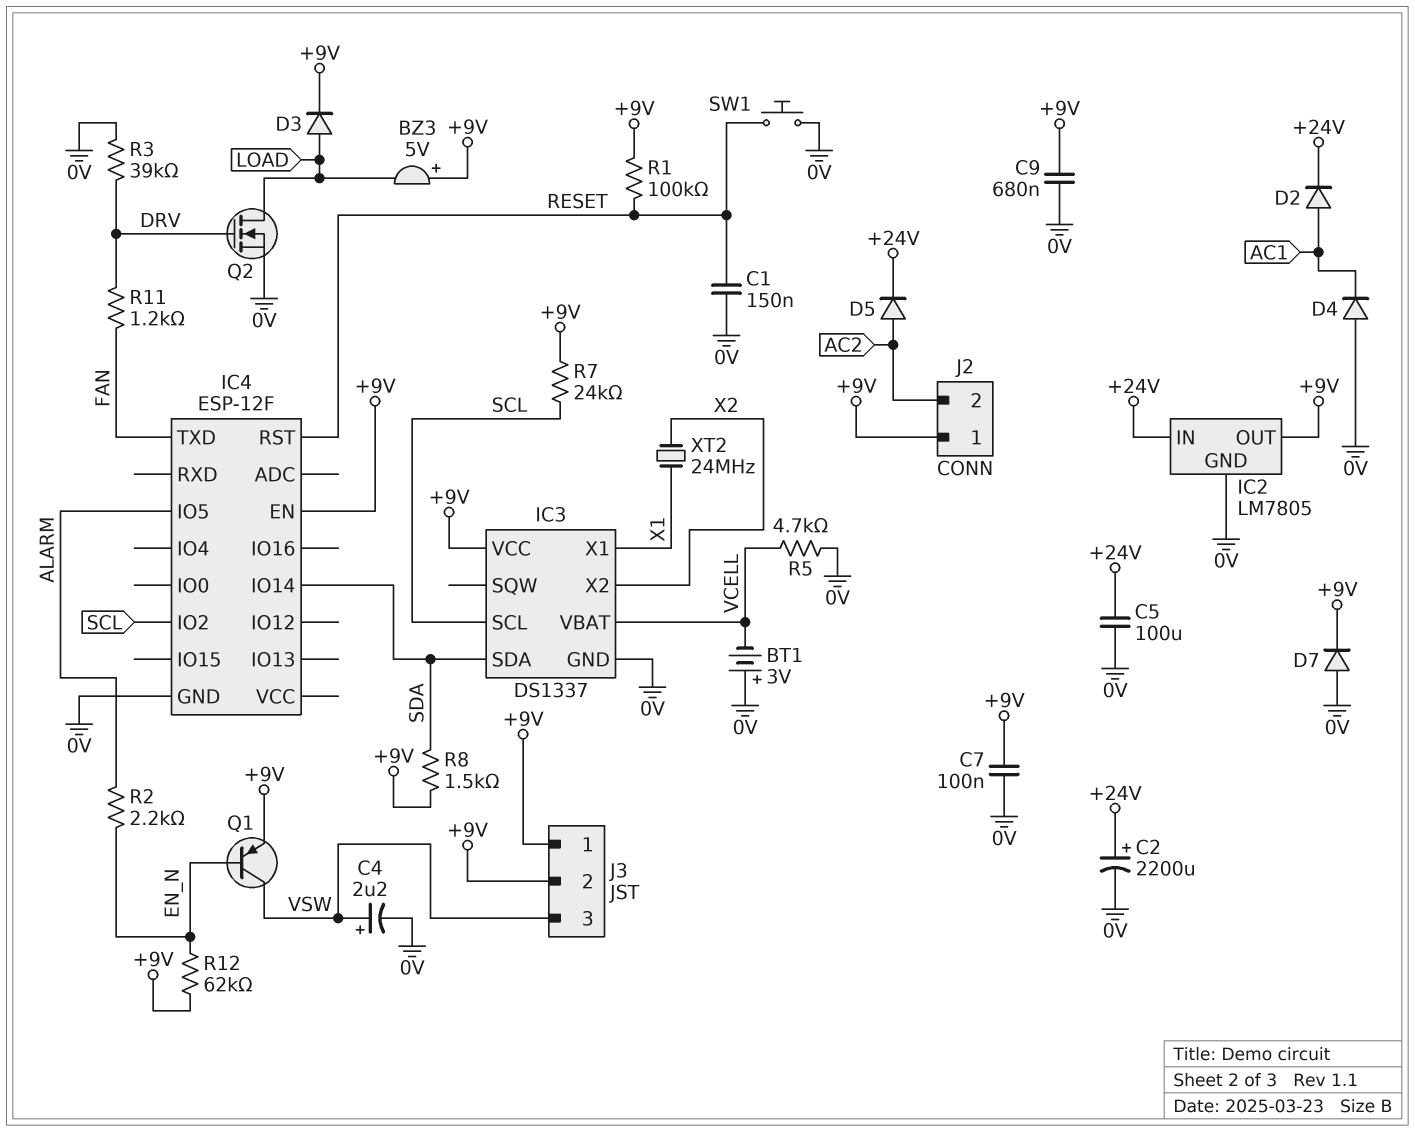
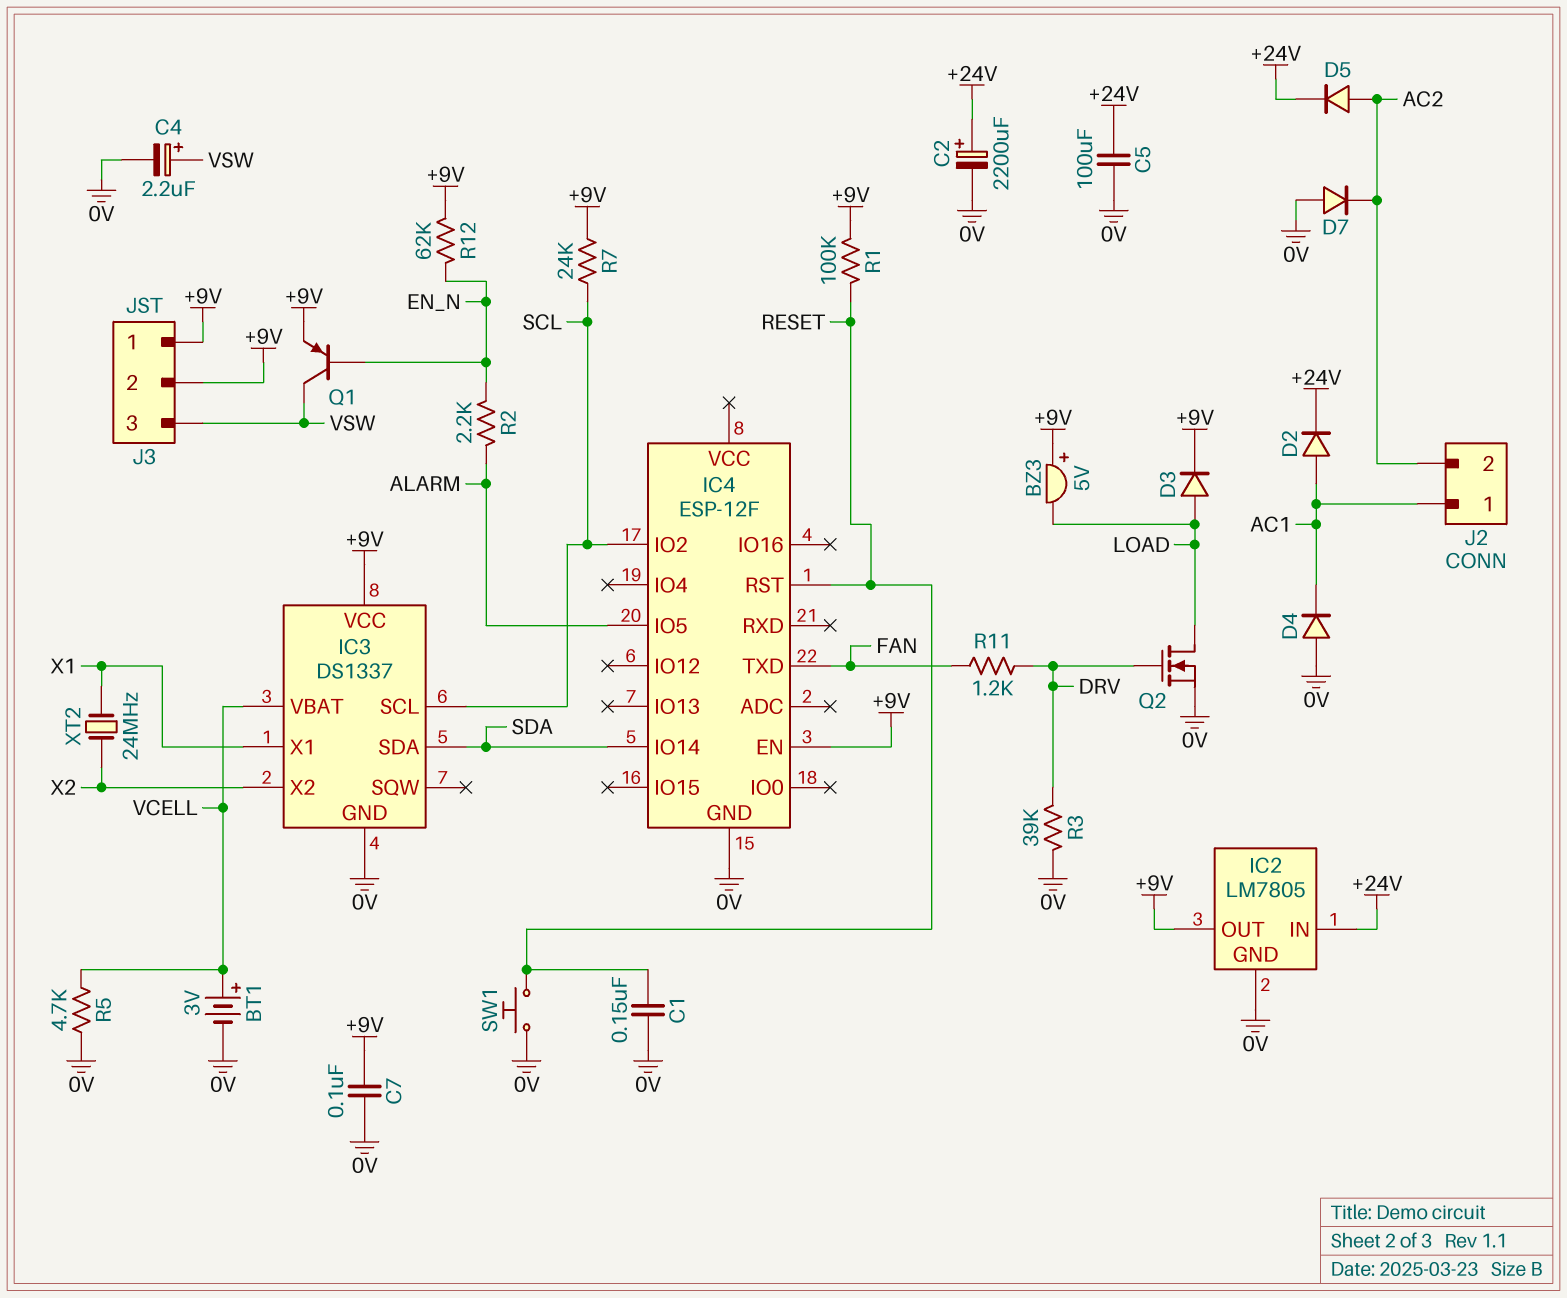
BT1: 3V (plus 0V, minus VCELL) -> 3V (plus VCELL, minus 0V)
C9: 680nF (+9V, 0V) -> none
D7: diode (A 0V, K +9V) -> diode (A 0V, K AC2)
J2 pin 1: +9V -> AC1
R8: 1.5k (+9V, SDA) -> none

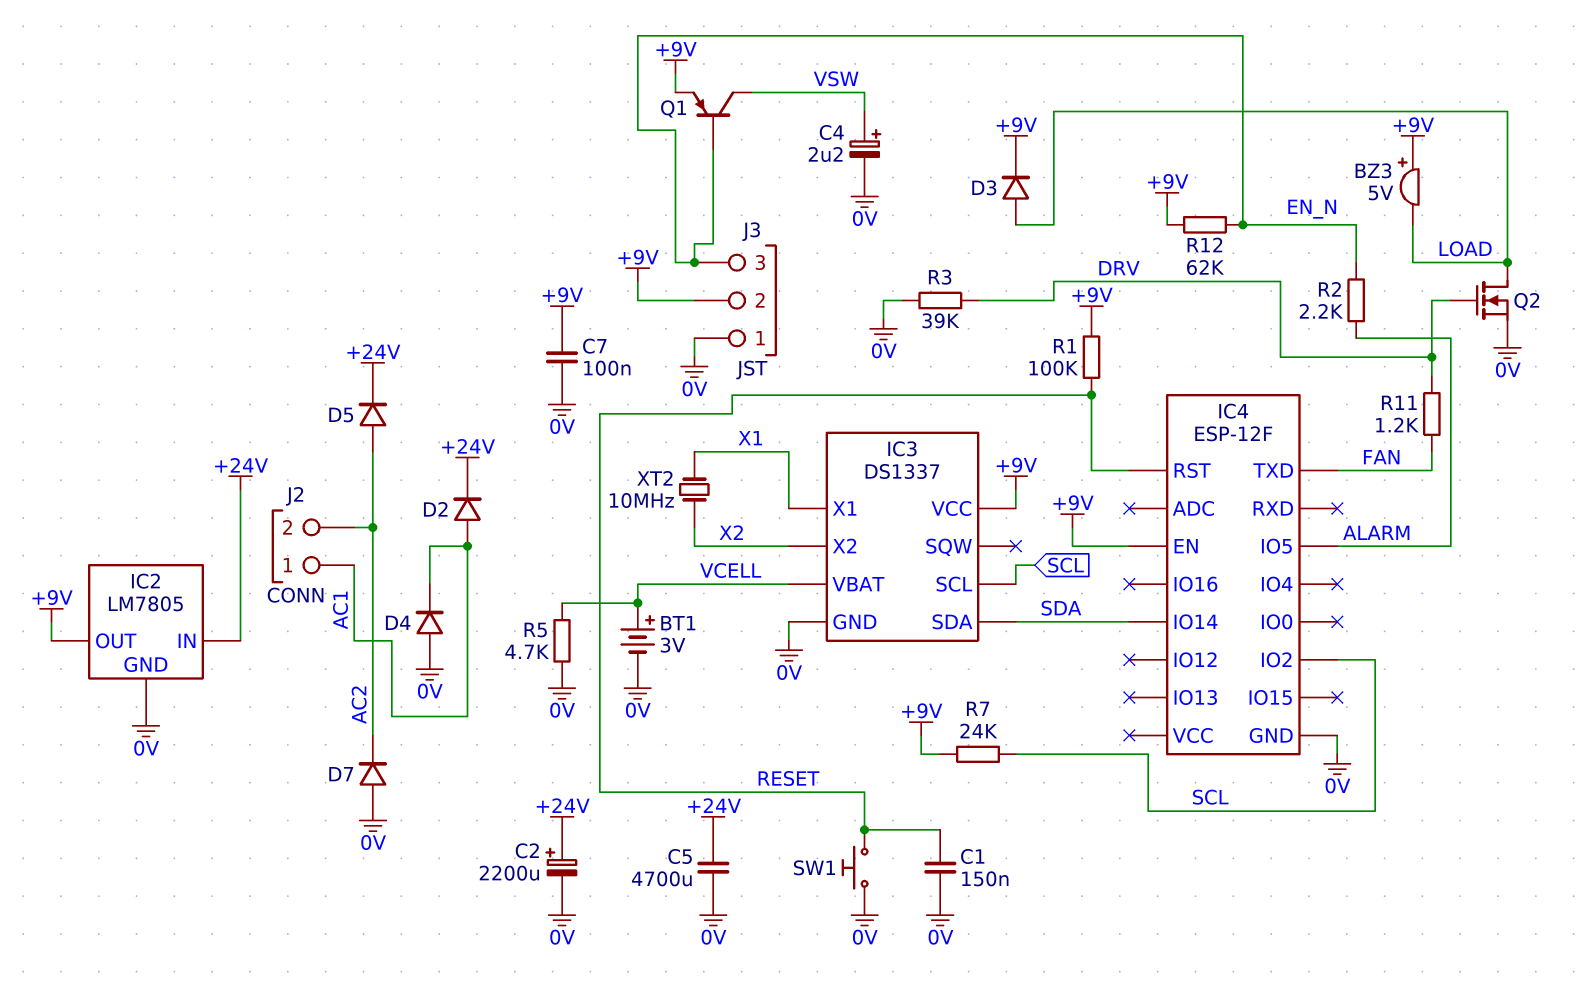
C5: 100uF (+24V, 0V) -> 4700uF (+24V, 0V)
J3 pin 1: +9V -> 0V
J3 pin 3: VSW -> EN_N
XT2: 24MHz (X1, X2) -> 10MHz (X1, X2)

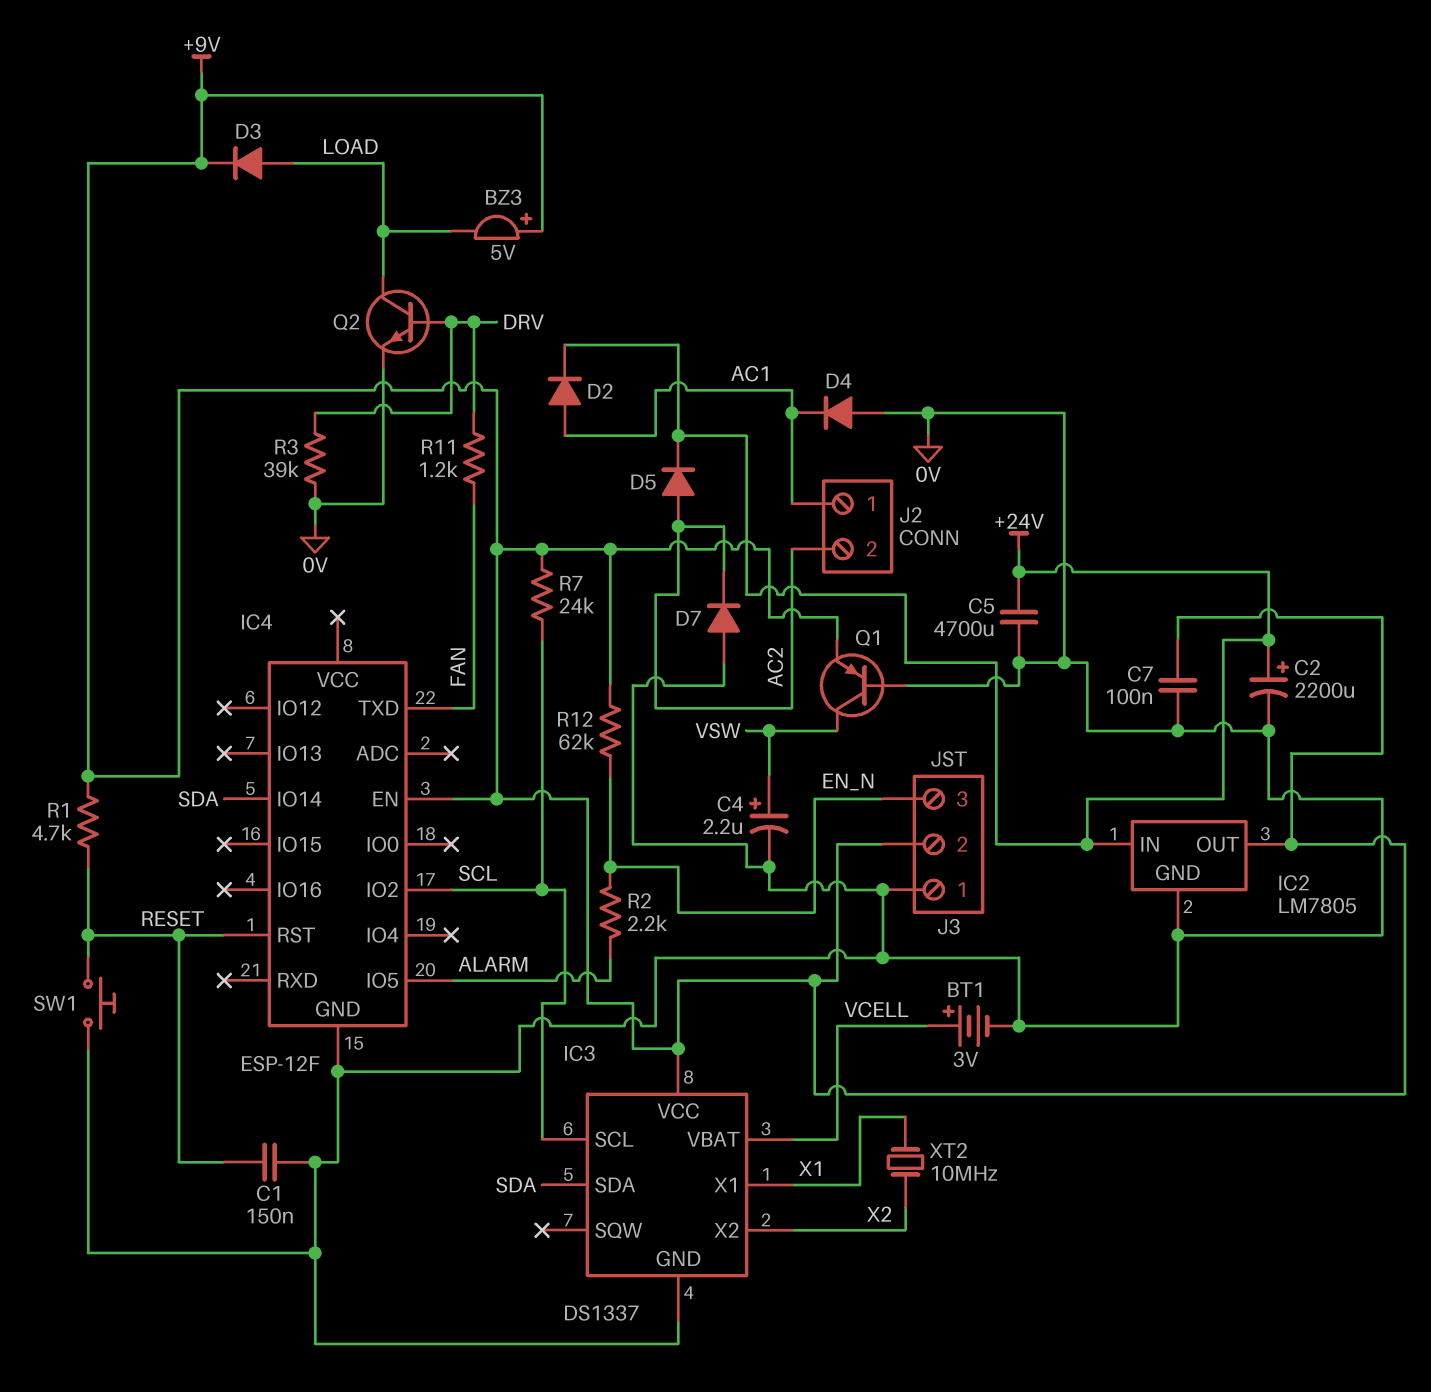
Q1: PNP (B EN_N, C VSW, E +9V) -> PNP (B 0V, C VSW, E +9V)
Q2: NMOS (G DRV, D LOAD, S 0V) -> NPN (B DRV, C LOAD, E 0V)
R1: 100k (+9V, RESET) -> 4.7k (+9V, RESET)
R5: 4.7k (0V, VCELL) -> none

